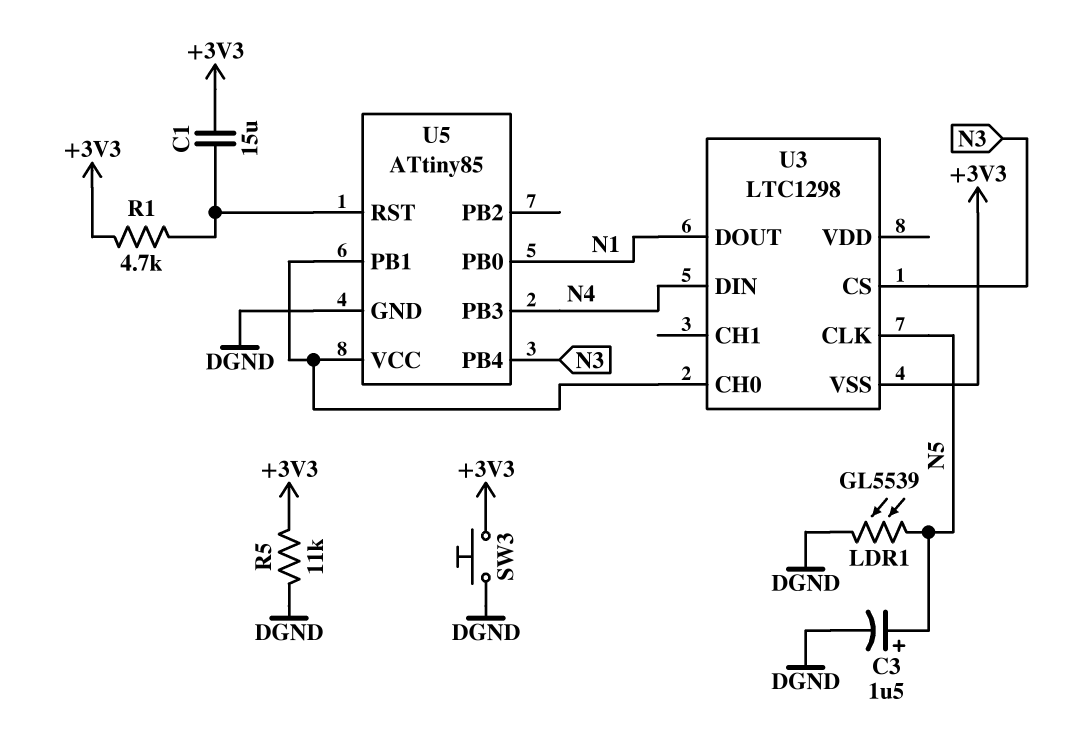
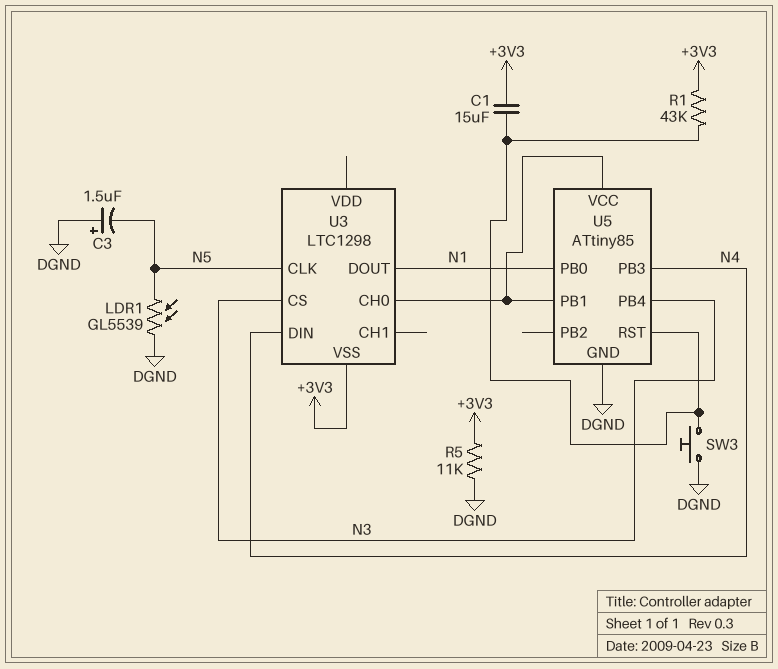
C3: 1.5uF (plus N5, minus DGND) -> 1.5uF (plus DGND, minus N5)
R1: 4.7k (+3V3, U5/RST) -> 43k (+3V3, U5/RST)
SW3: button (+3V3, DGND) -> button (DGND, U5/RST)

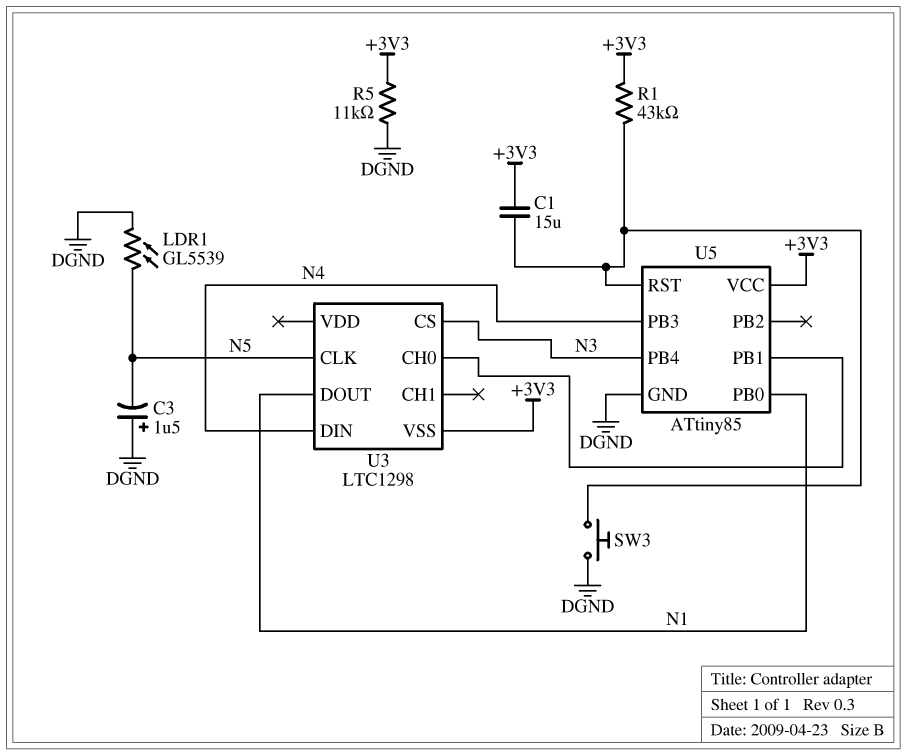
U5 pin VCC: U3/CH0 -> +3V3

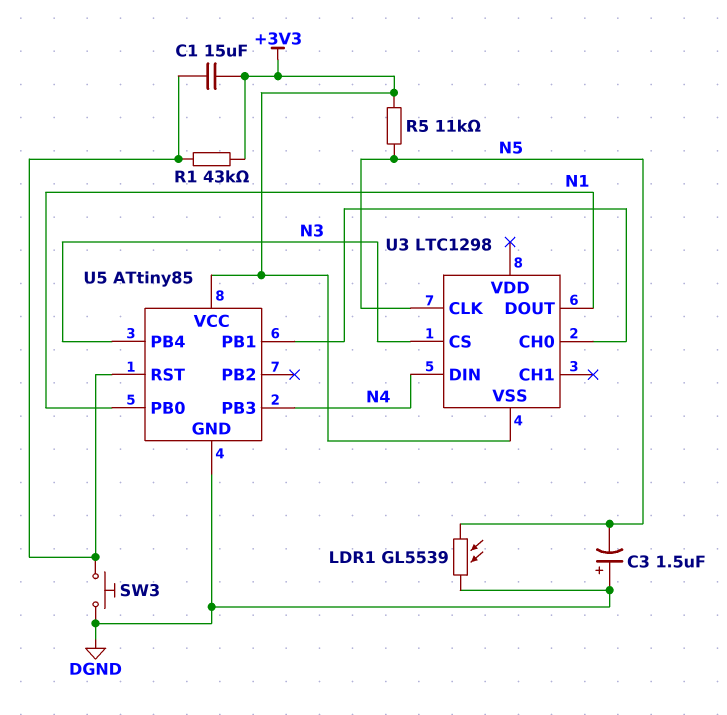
R5: 11k (+3V3, DGND) -> 11k (+3V3, N5)

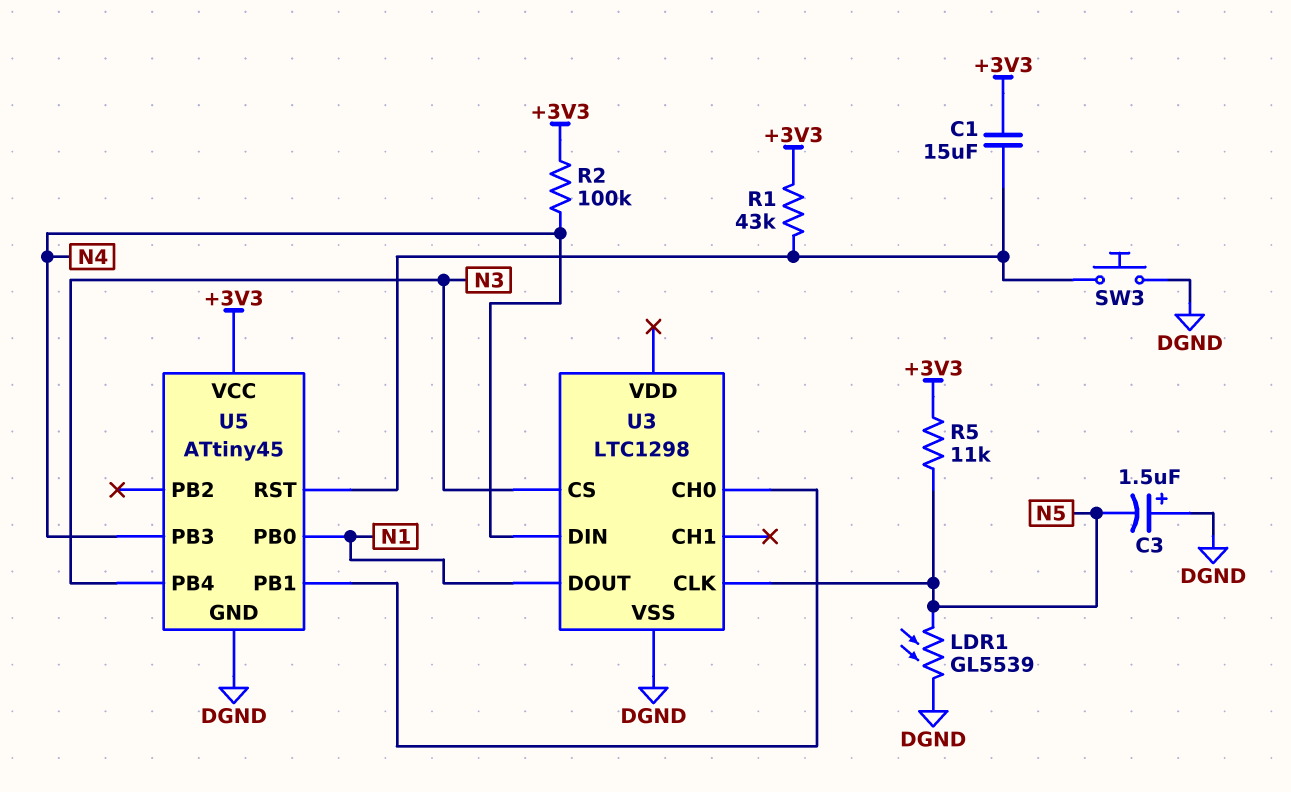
R2: none -> 100k (+3V3, N4)
U3 pin VSS: +3V3 -> DGND
U5: ATtiny85 -> ATtiny45

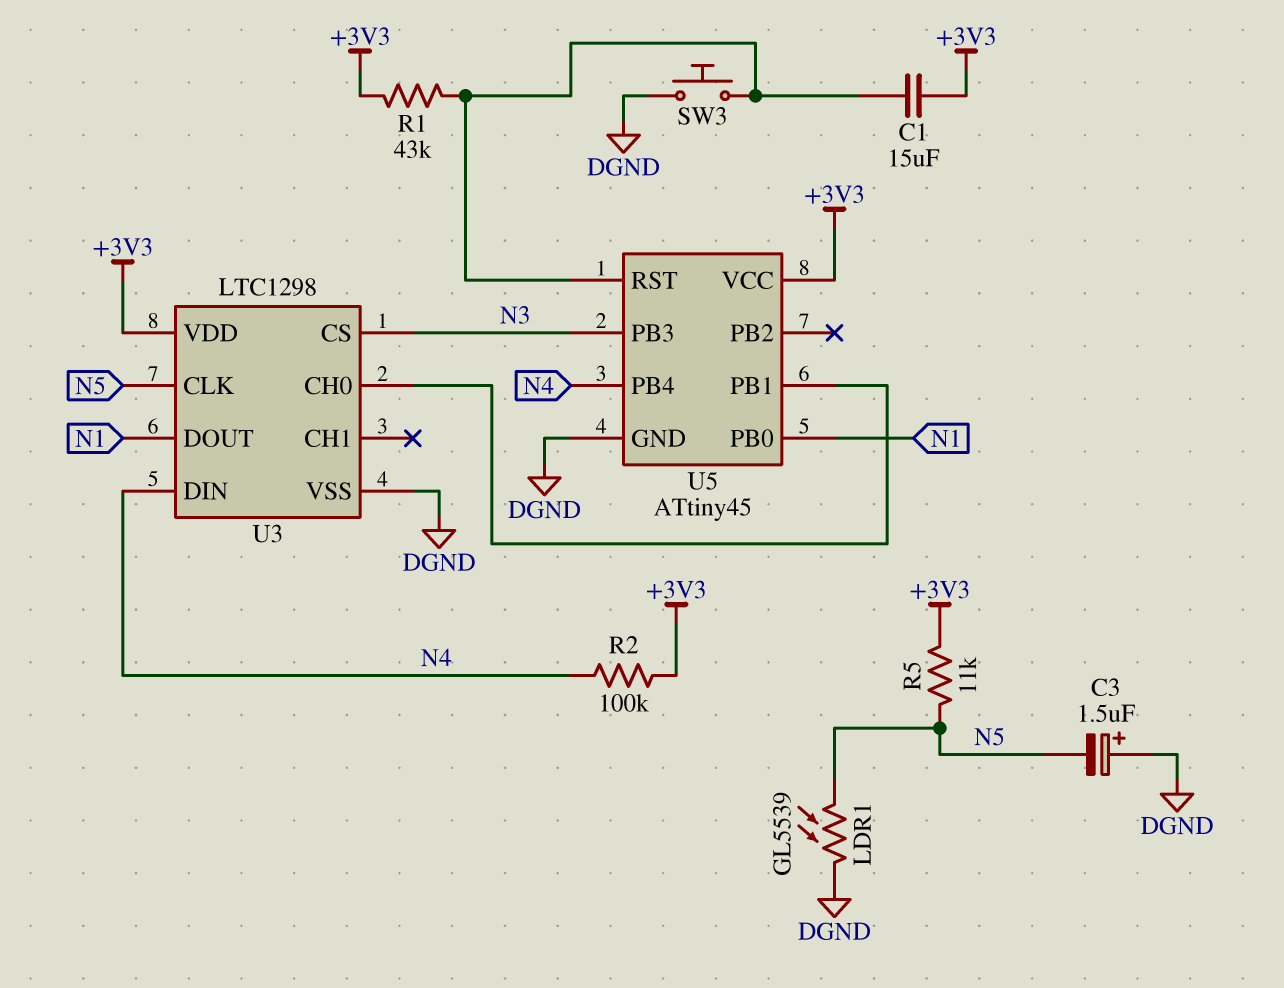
U3 pin VDD: none -> +3V3
U5 pin PB3: N4 -> N3
U5 pin PB4: N3 -> N4

